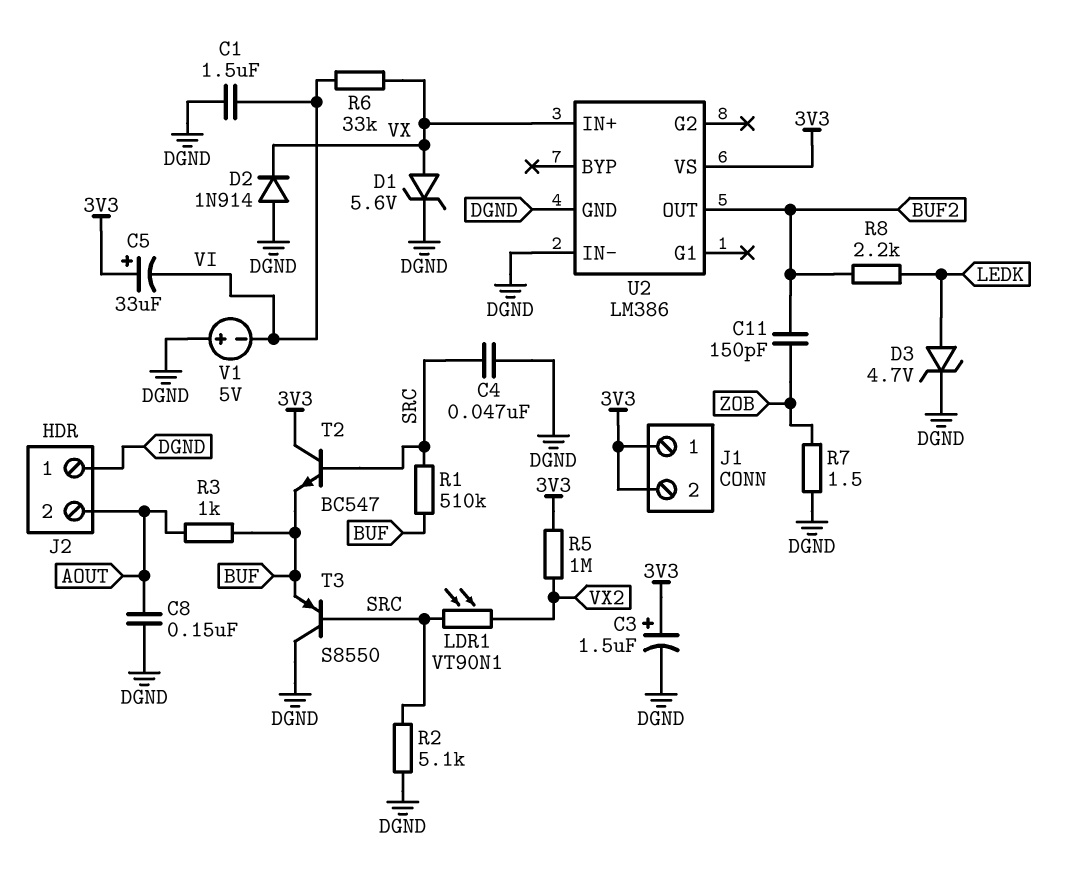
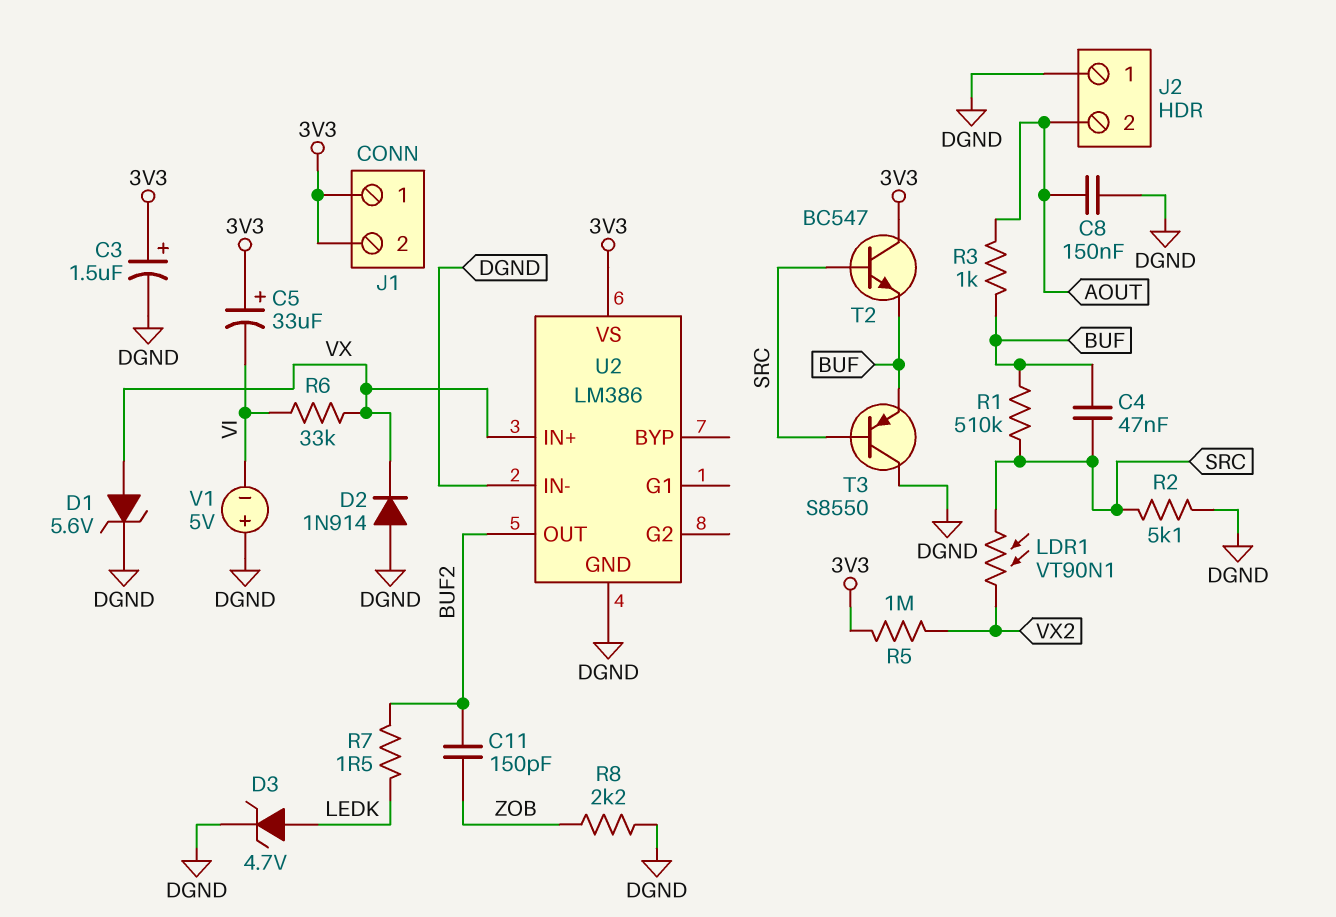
C1: 1.5uF (DGND, VI) -> none
C4: 47nF (DGND, SRC) -> 47nF (BUF, SRC)
R7: 1.5 (DGND, ZOB) -> 1.5 (BUF2, LEDK)
R8: 2.2k (BUF2, LEDK) -> 2.2k (DGND, ZOB)

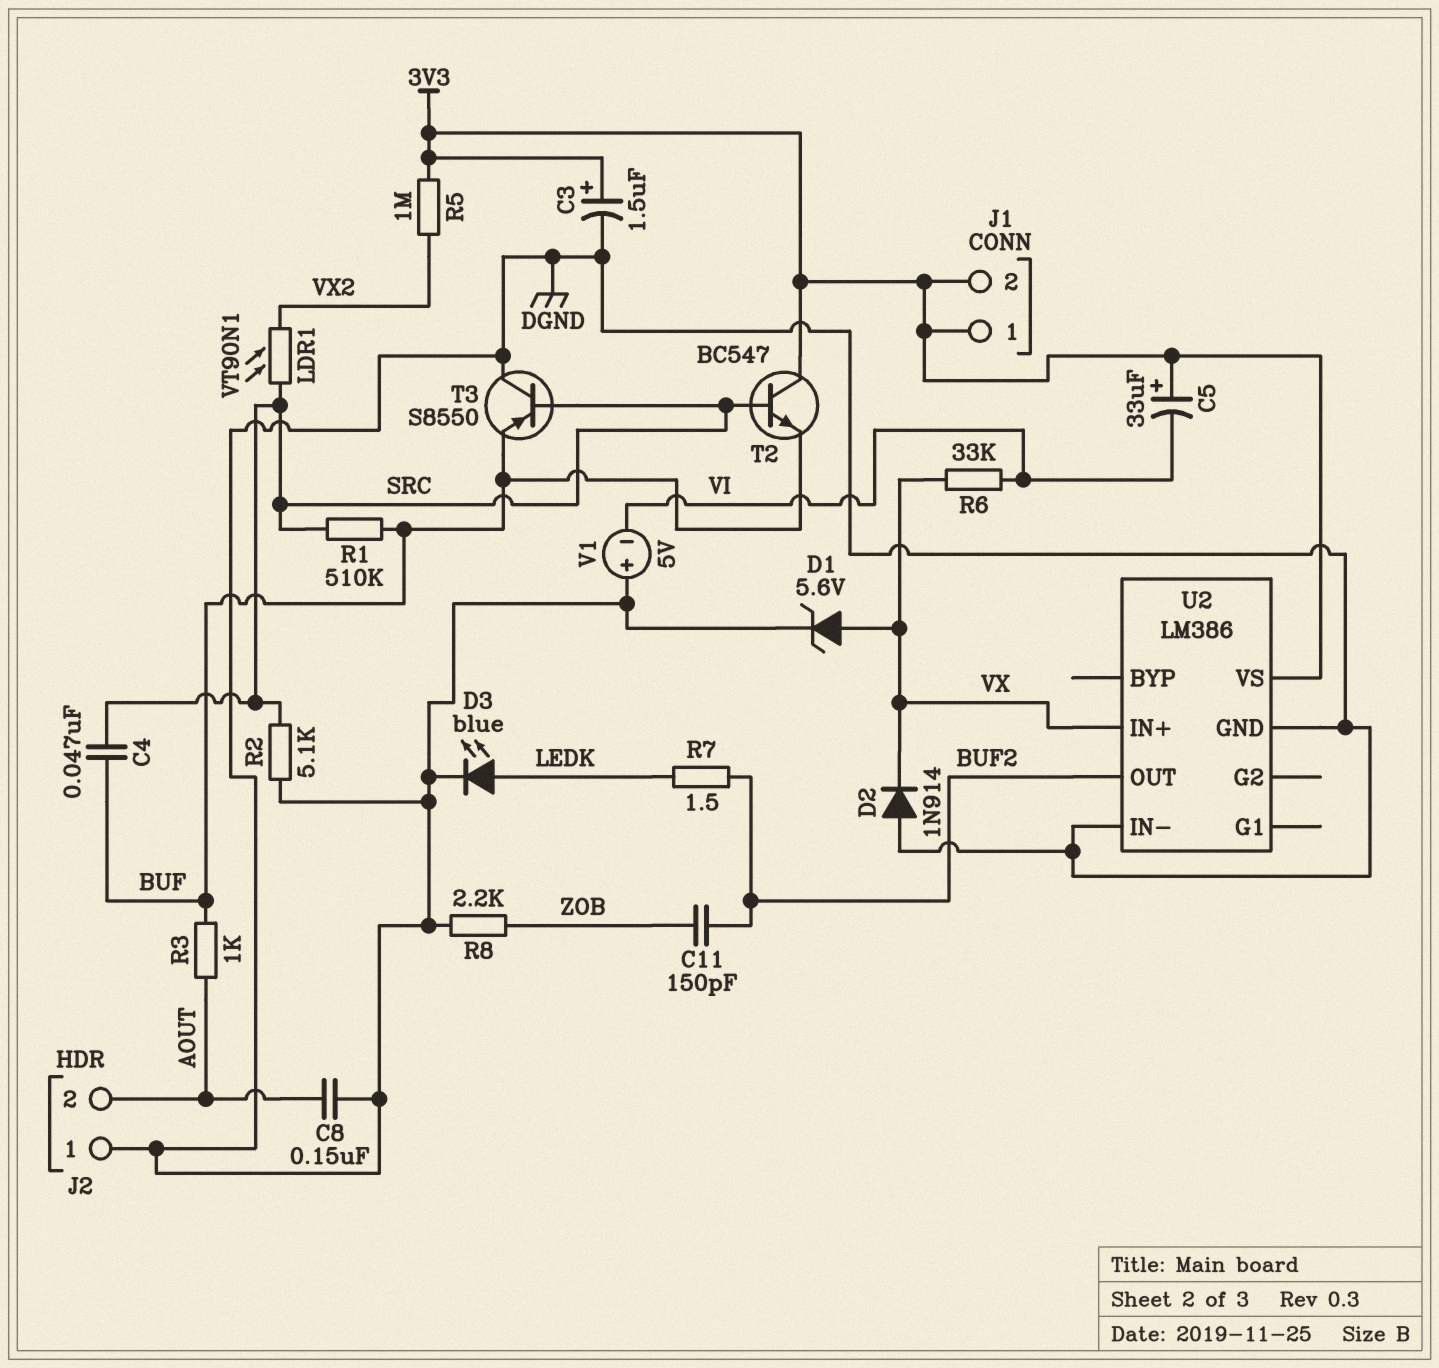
D3: zener 4.7V (A LEDK, K DGND) -> LED blue (A LEDK, K DGND)

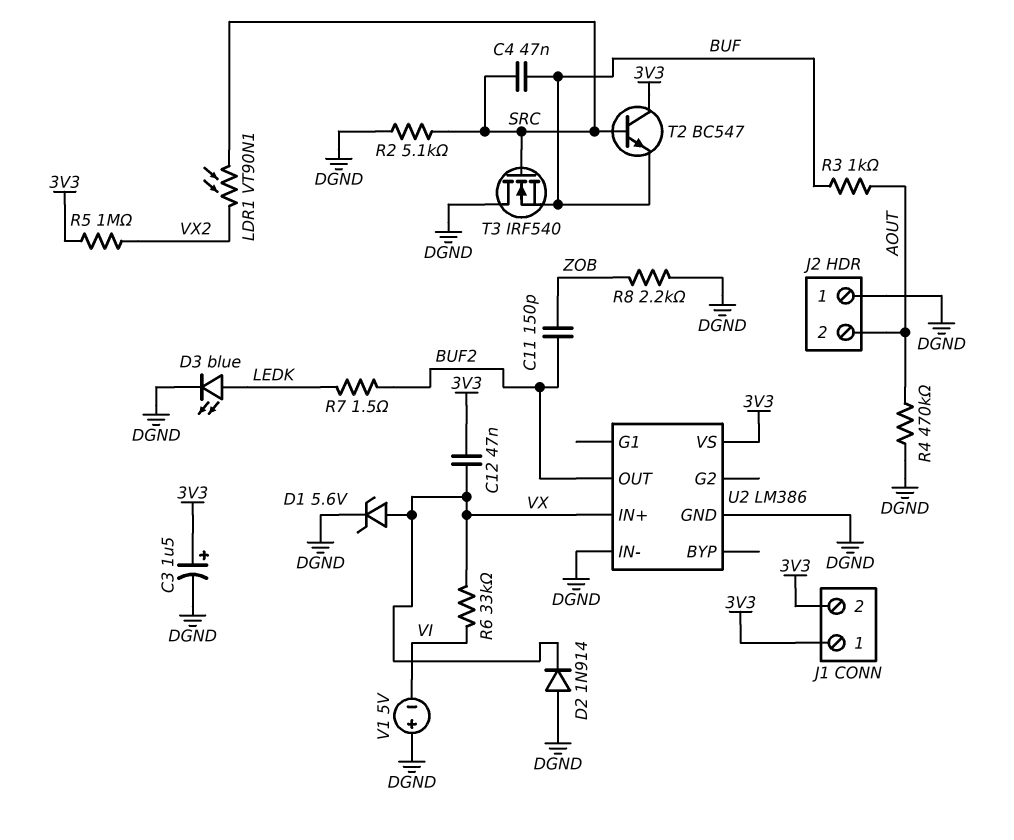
C5: 33uF (plus 3V3, minus VI) -> none
C8: 150nF (AOUT, DGND) -> none
C12: none -> 47nF (3V3, VX)
R1: 510k (BUF, SRC) -> none
R4: none -> 470k (AOUT, DGND)
T3: PNP S8550 (B SRC, C DGND, E BUF) -> NMOS IRF540 (G SRC, D DGND, S BUF)

